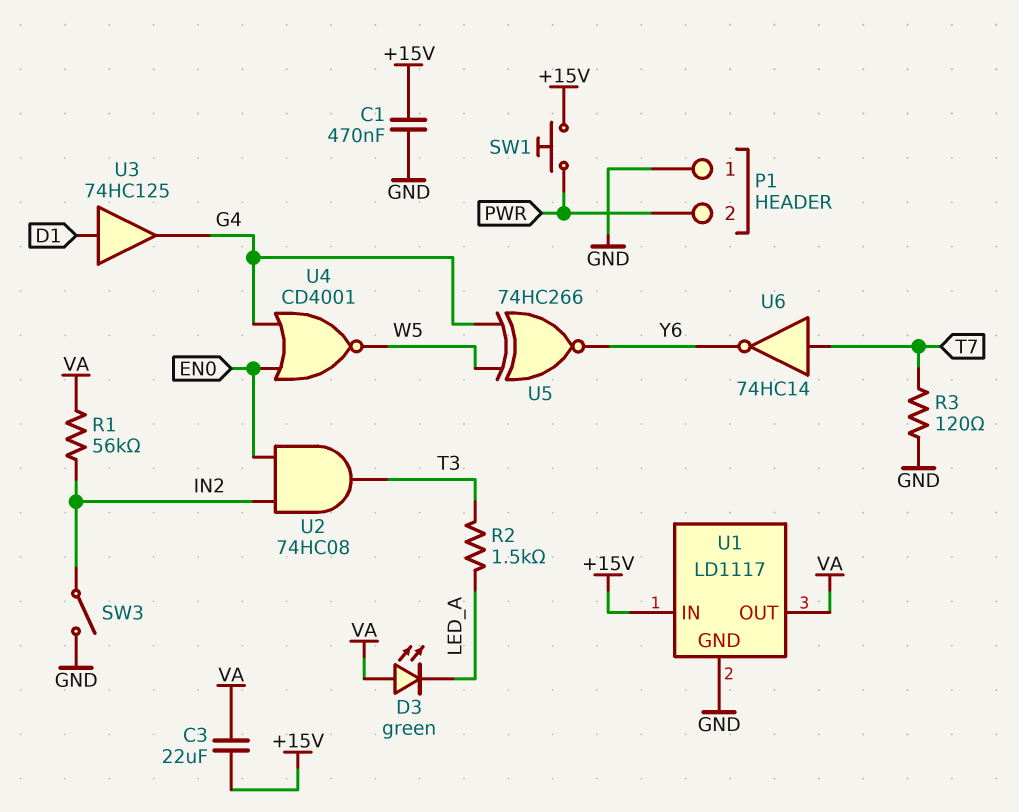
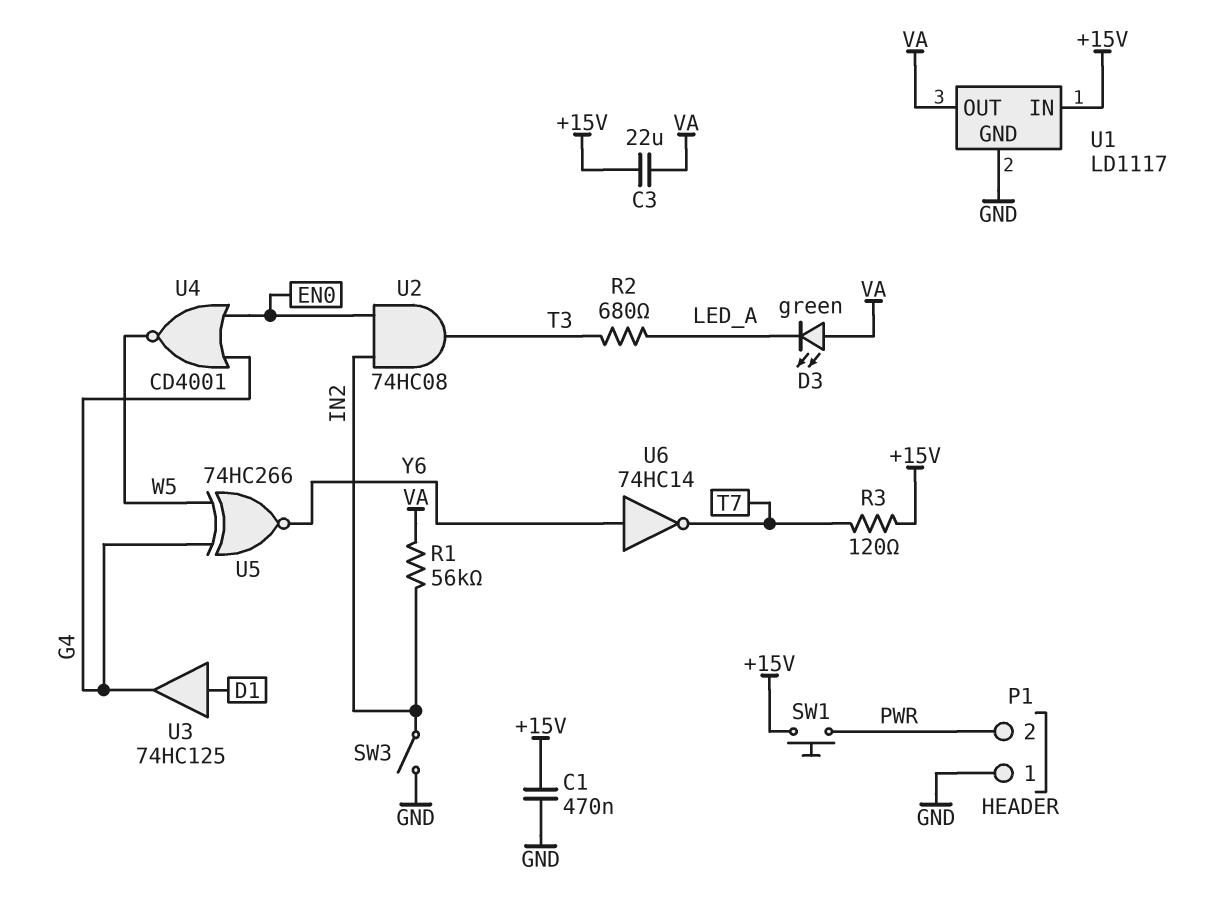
R2: 1.5k (LED_A, T3) -> 680 (LED_A, T3)
R3: 120 (GND, T7) -> 120 (+15V, T7)
U6: NOT 74HC14 (in T7, out Y6) -> NOT 74HC14 (in Y6, out T7)

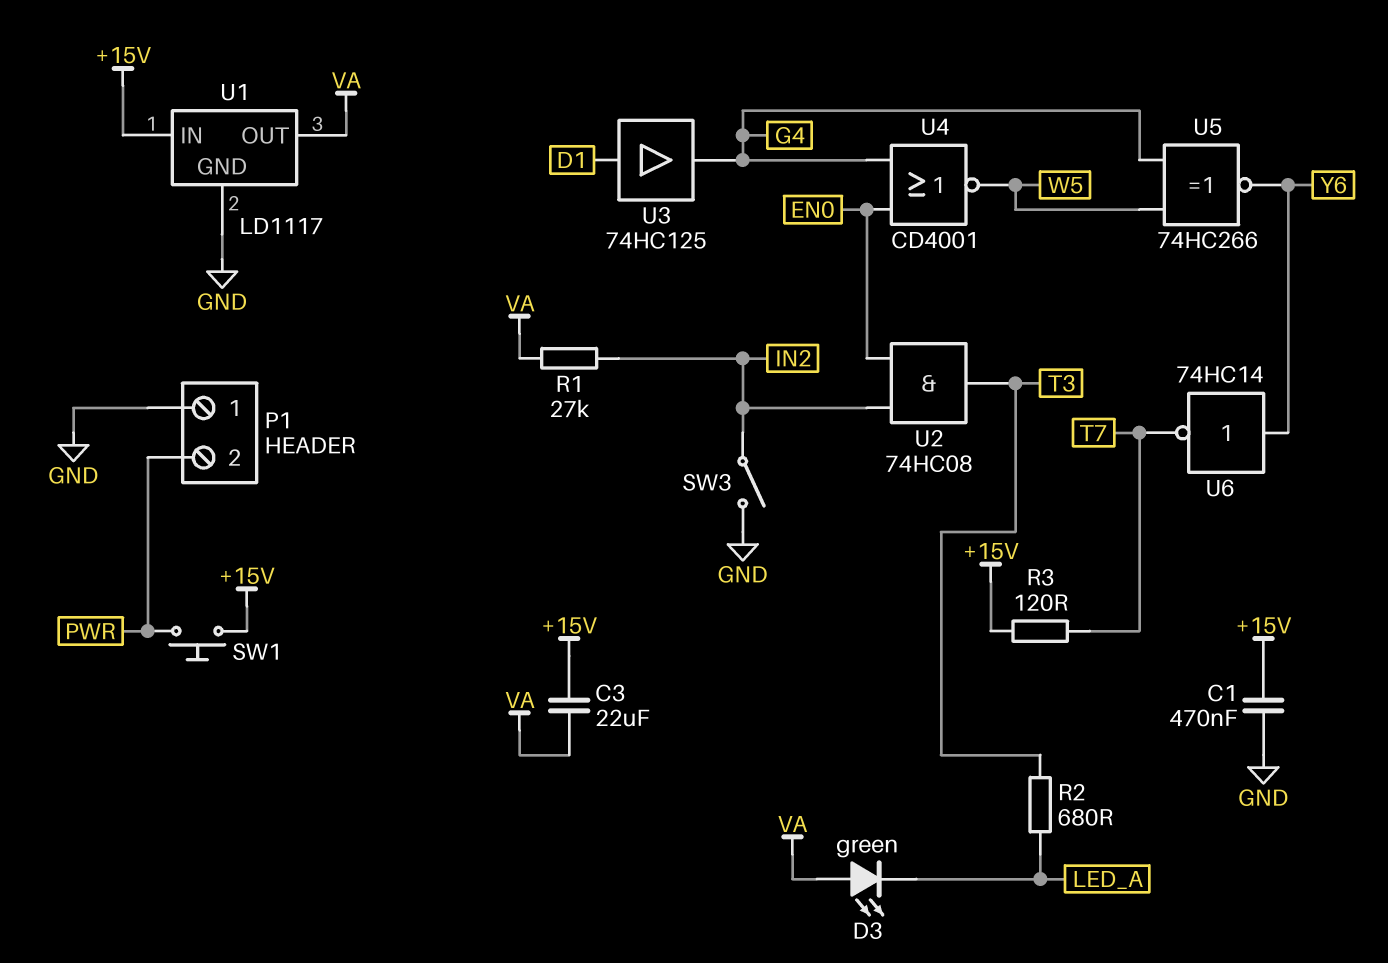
R1: 56k (IN2, VA) -> 27k (IN2, VA)

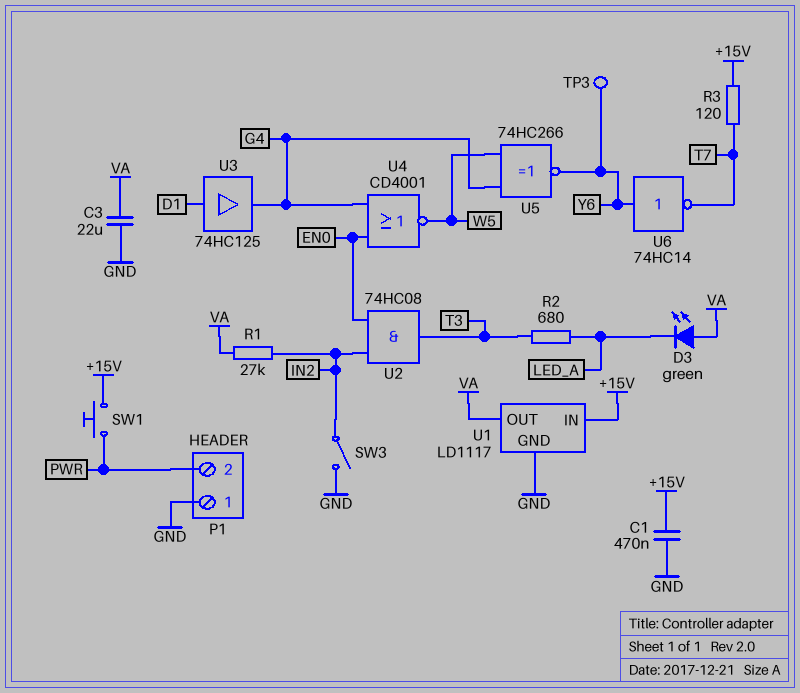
C3: 22uF (+15V, VA) -> 22uF (GND, VA)
TP3: none -> test point (Y6)

